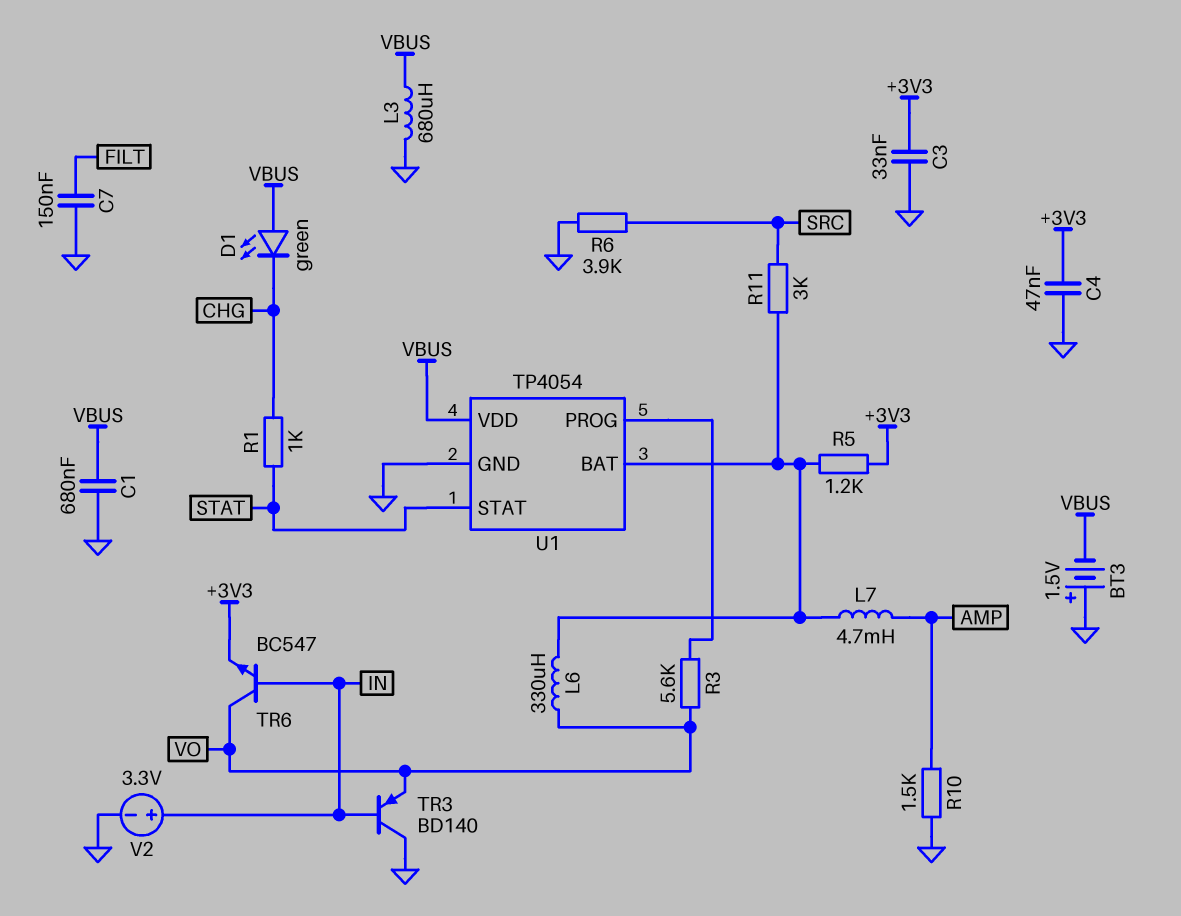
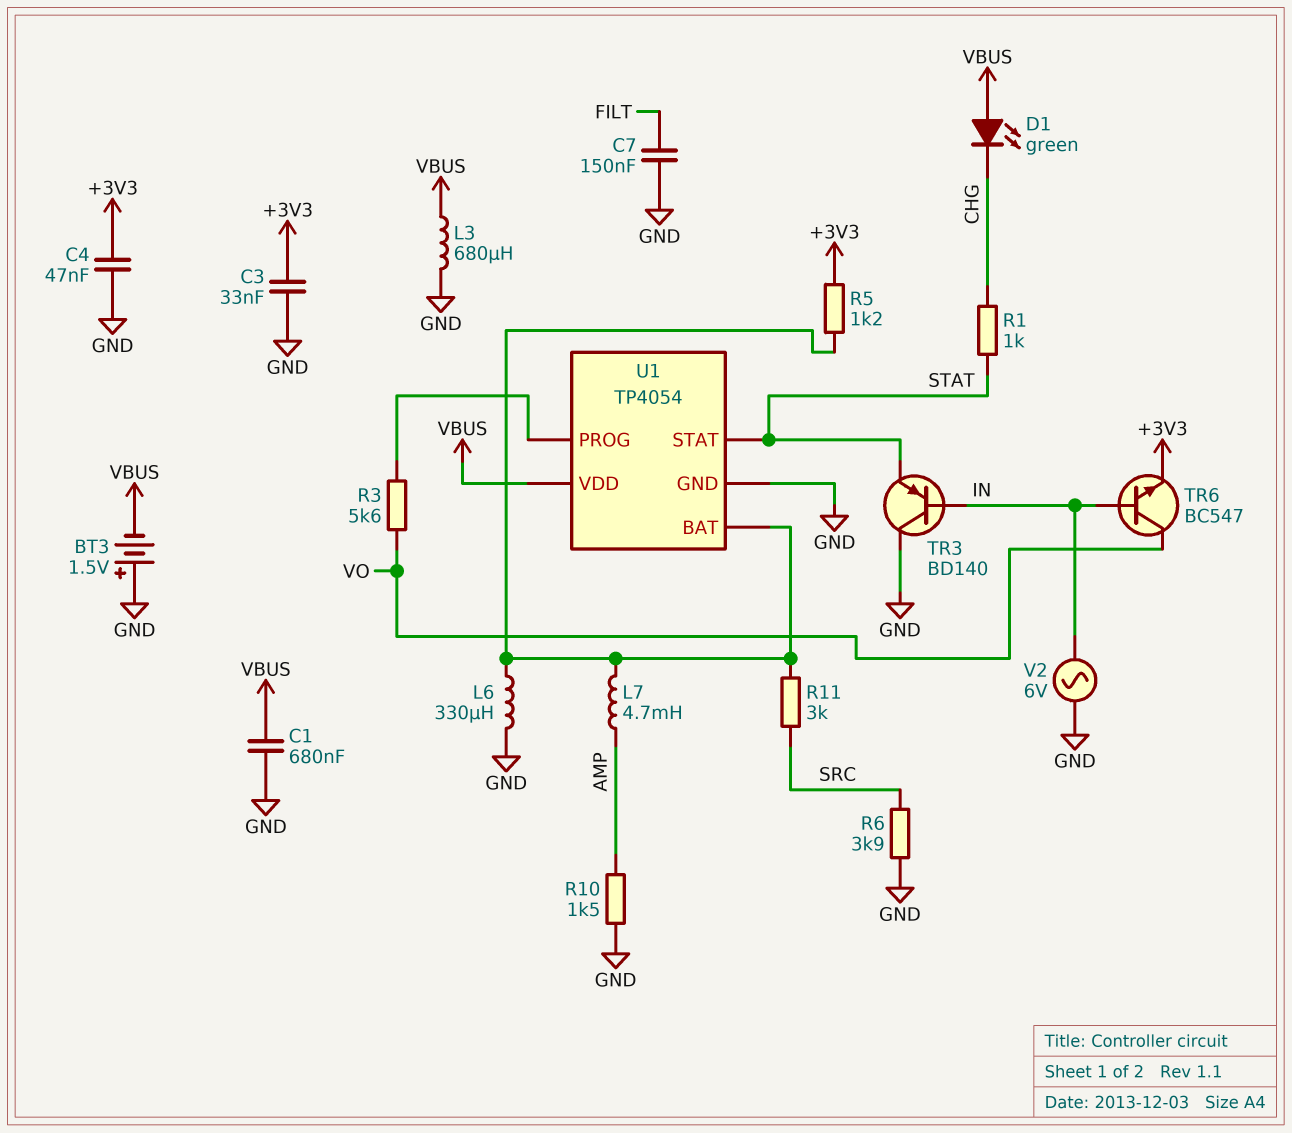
L6: 330uH (U1/BAT, VO) -> 330uH (GND, U1/BAT)
TR3: PNP BD140 (B IN, C GND, E VO) -> PNP BD140 (B IN, C GND, E STAT)
V2: 3.3V (plus IN, minus GND) -> AC 6V (GND, IN)

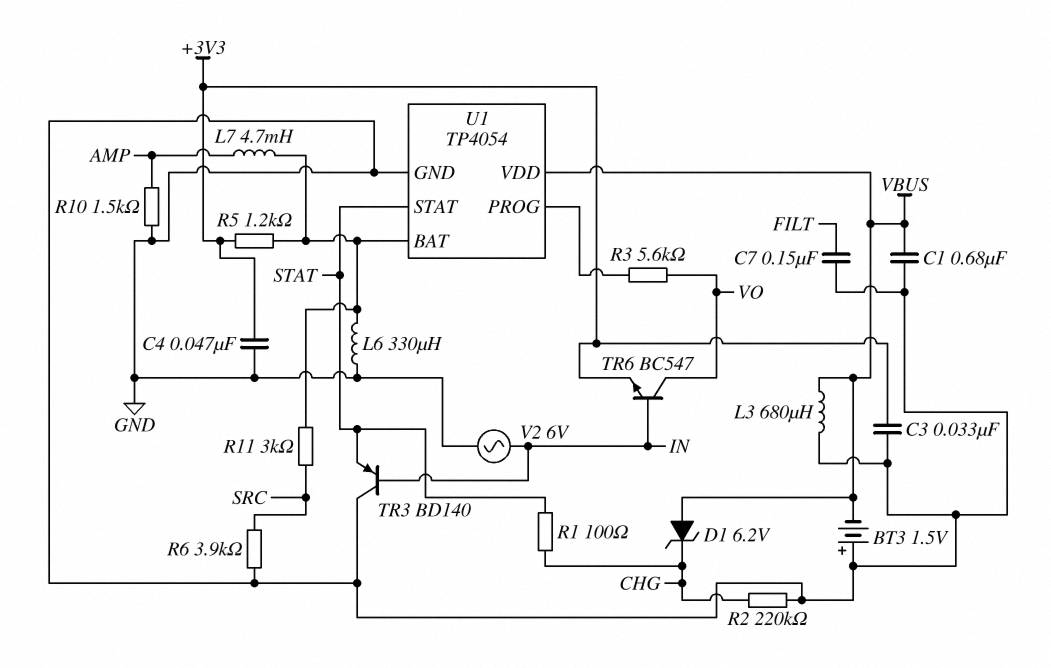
D1: LED green (A VBUS, K CHG) -> zener 6.2V (A VBUS, K CHG)
R1: 1k (CHG, STAT) -> 100 (CHG, STAT)
R2: none -> 220k (CHG, GND)

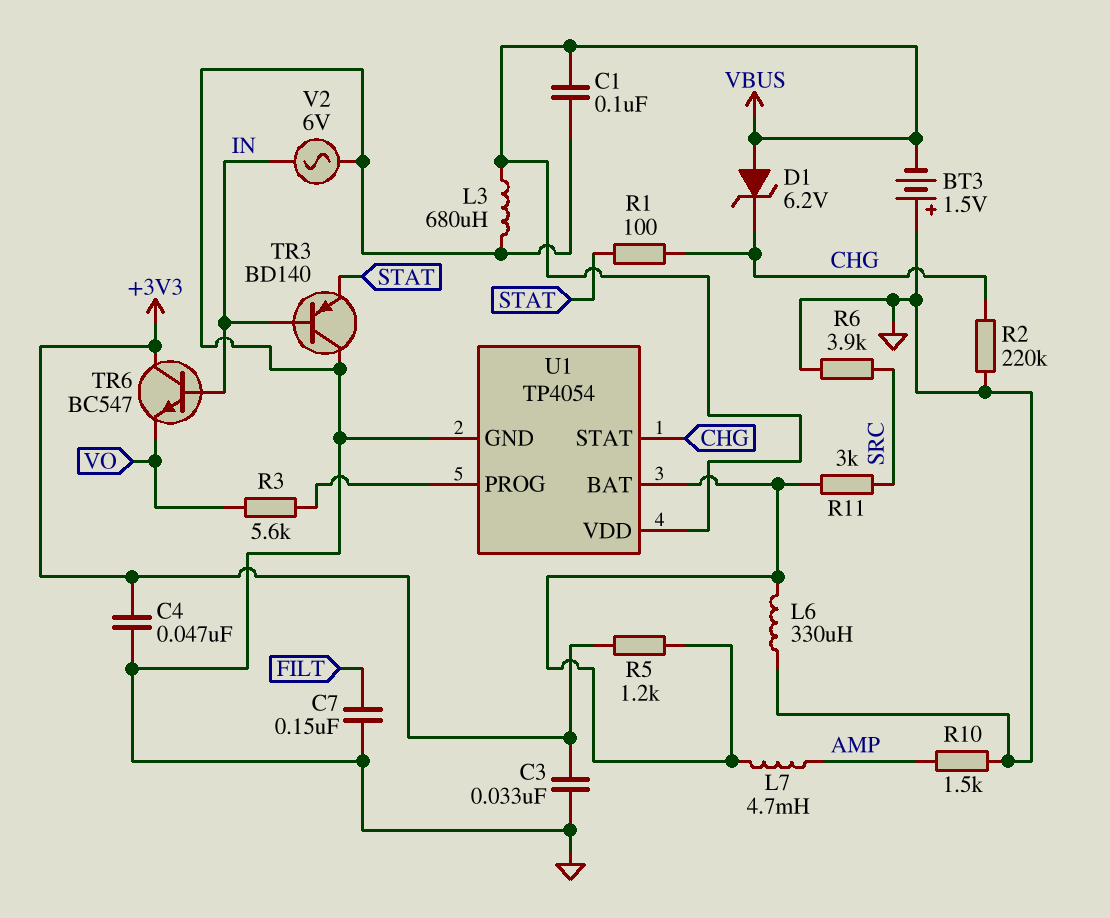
C1: 680nF (GND, VBUS) -> 100nF (GND, VBUS)
TR6: NPN BC547 (B IN, C VO, E +3V3) -> NPN BC547 (B IN, C +3V3, E VO)
U1 pin STAT: STAT -> CHG

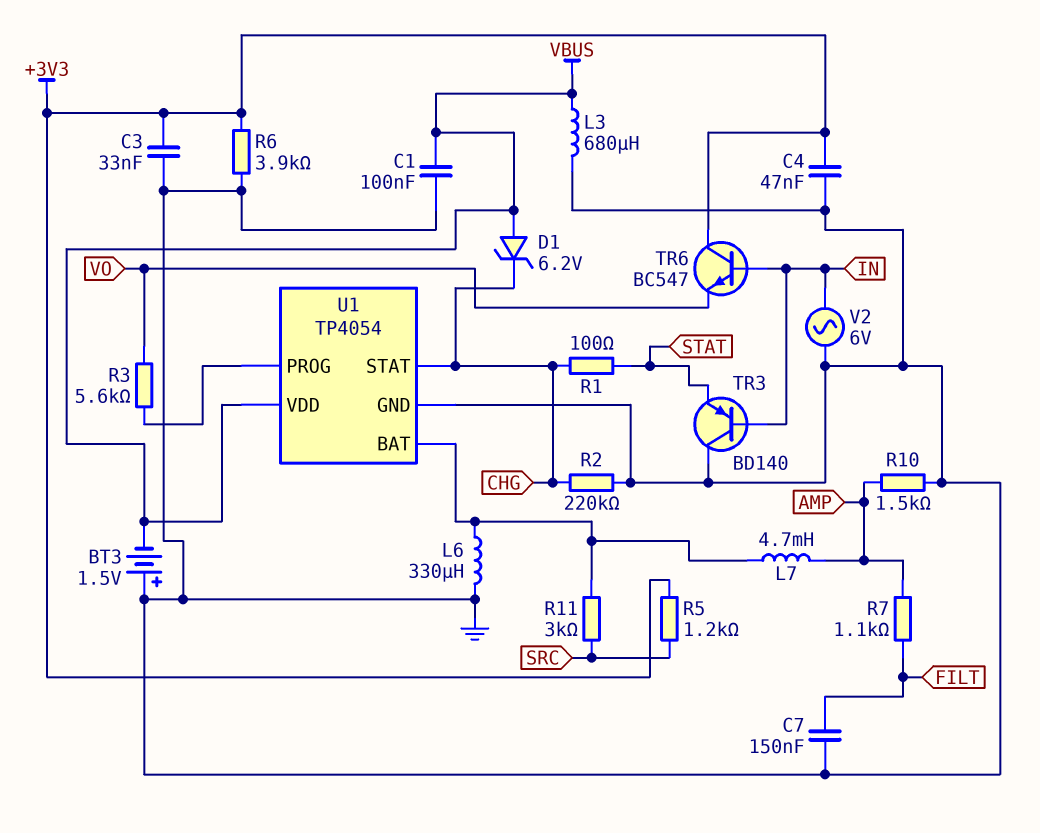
R5: 1.2k (+3V3, U1/BAT) -> 1.2k (+3V3, SRC)
R6: 3.9k (GND, SRC) -> 3.9k (+3V3, GND)
R7: none -> 1.1k (AMP, FILT)

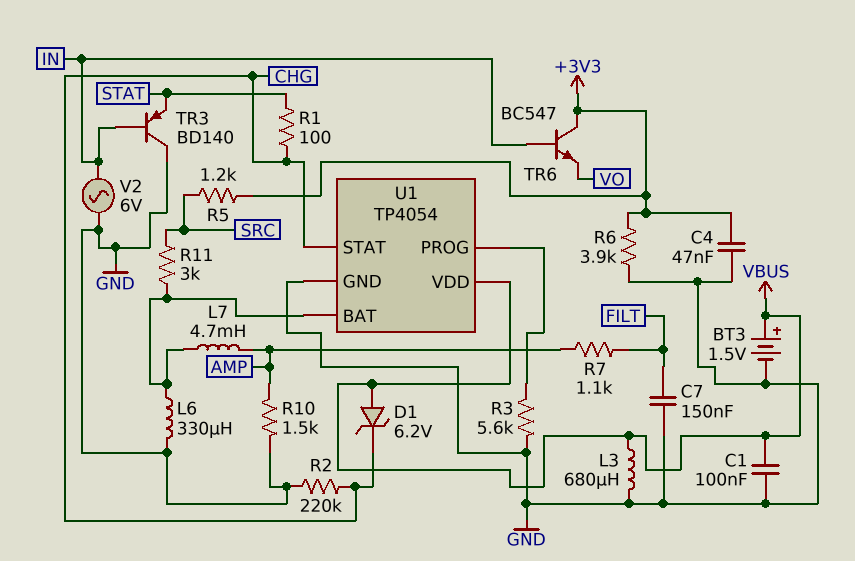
BT3: 1.5V (plus GND, minus VBUS) -> 1.5V (plus VBUS, minus GND)
C3: 33nF (+3V3, GND) -> none
R3: 5.6k (U1/PROG, VO) -> 5.6k (GND, U1/PROG)

